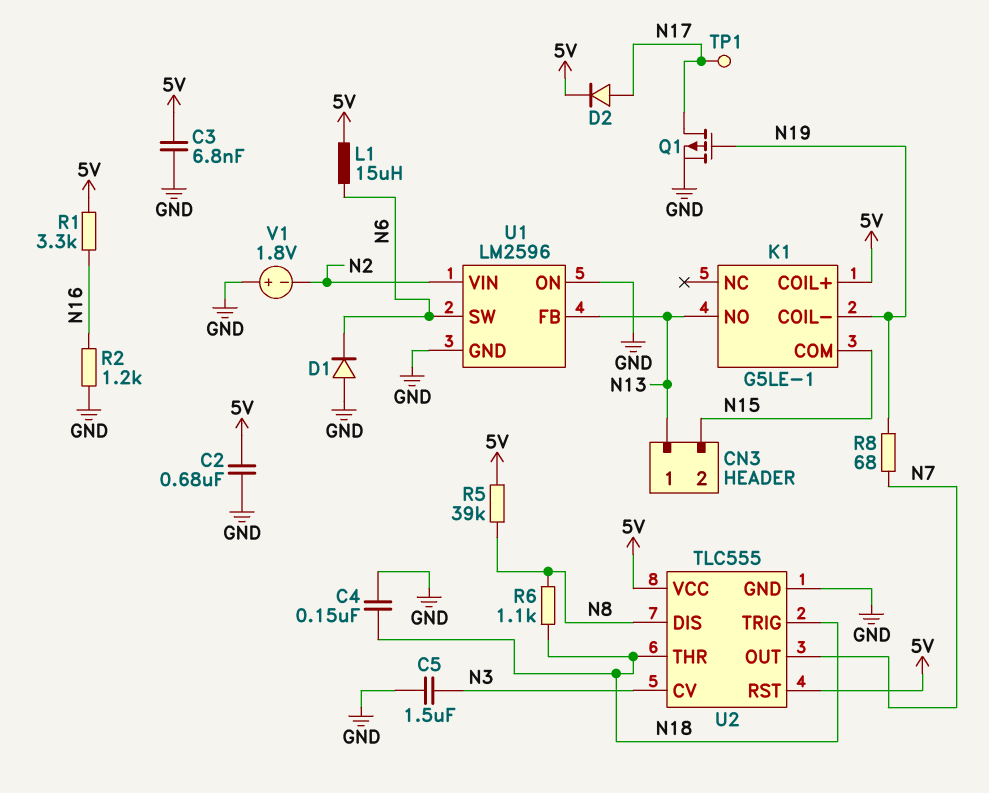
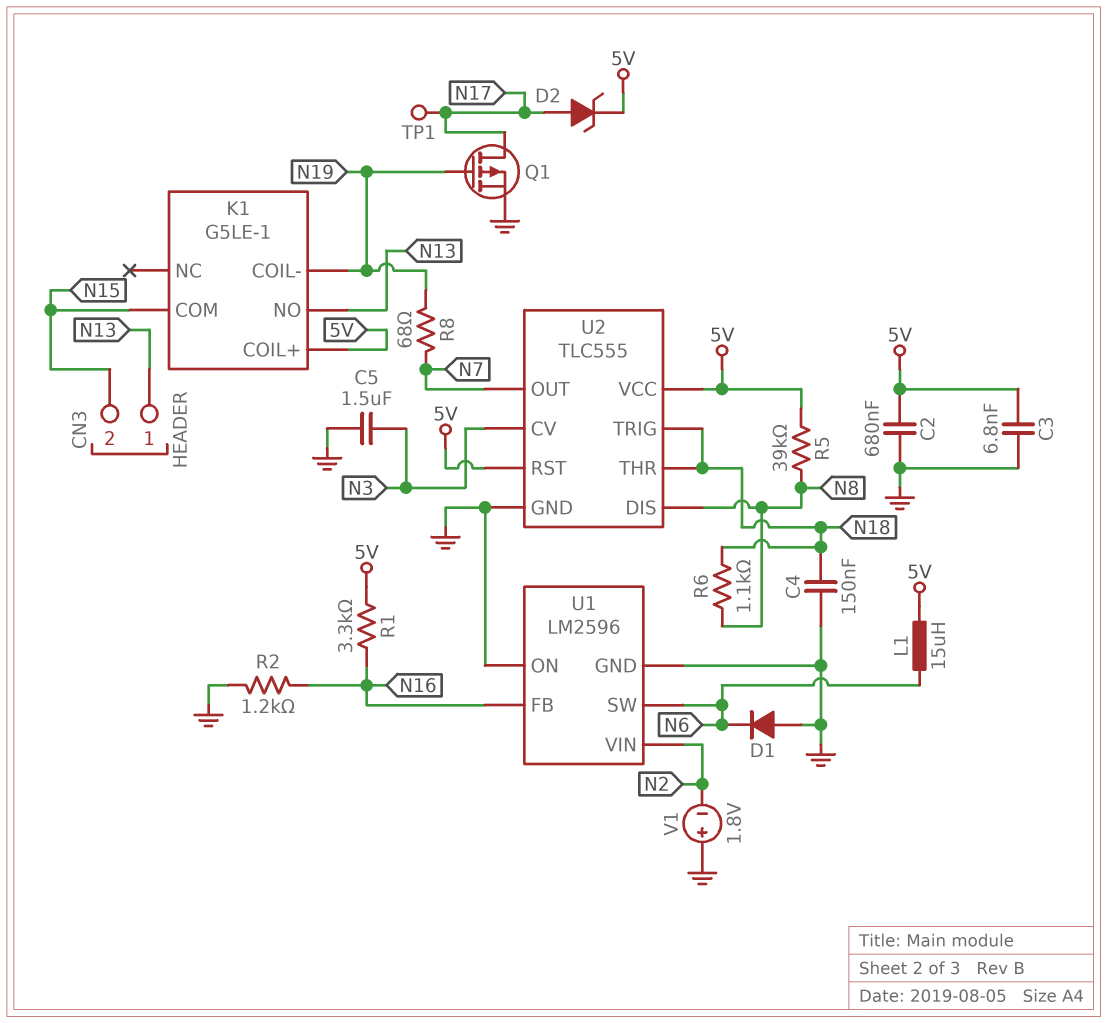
D2: diode (A N17, K 5V) -> zener (A N17, K 5V)
U1 pin FB: N13 -> N16

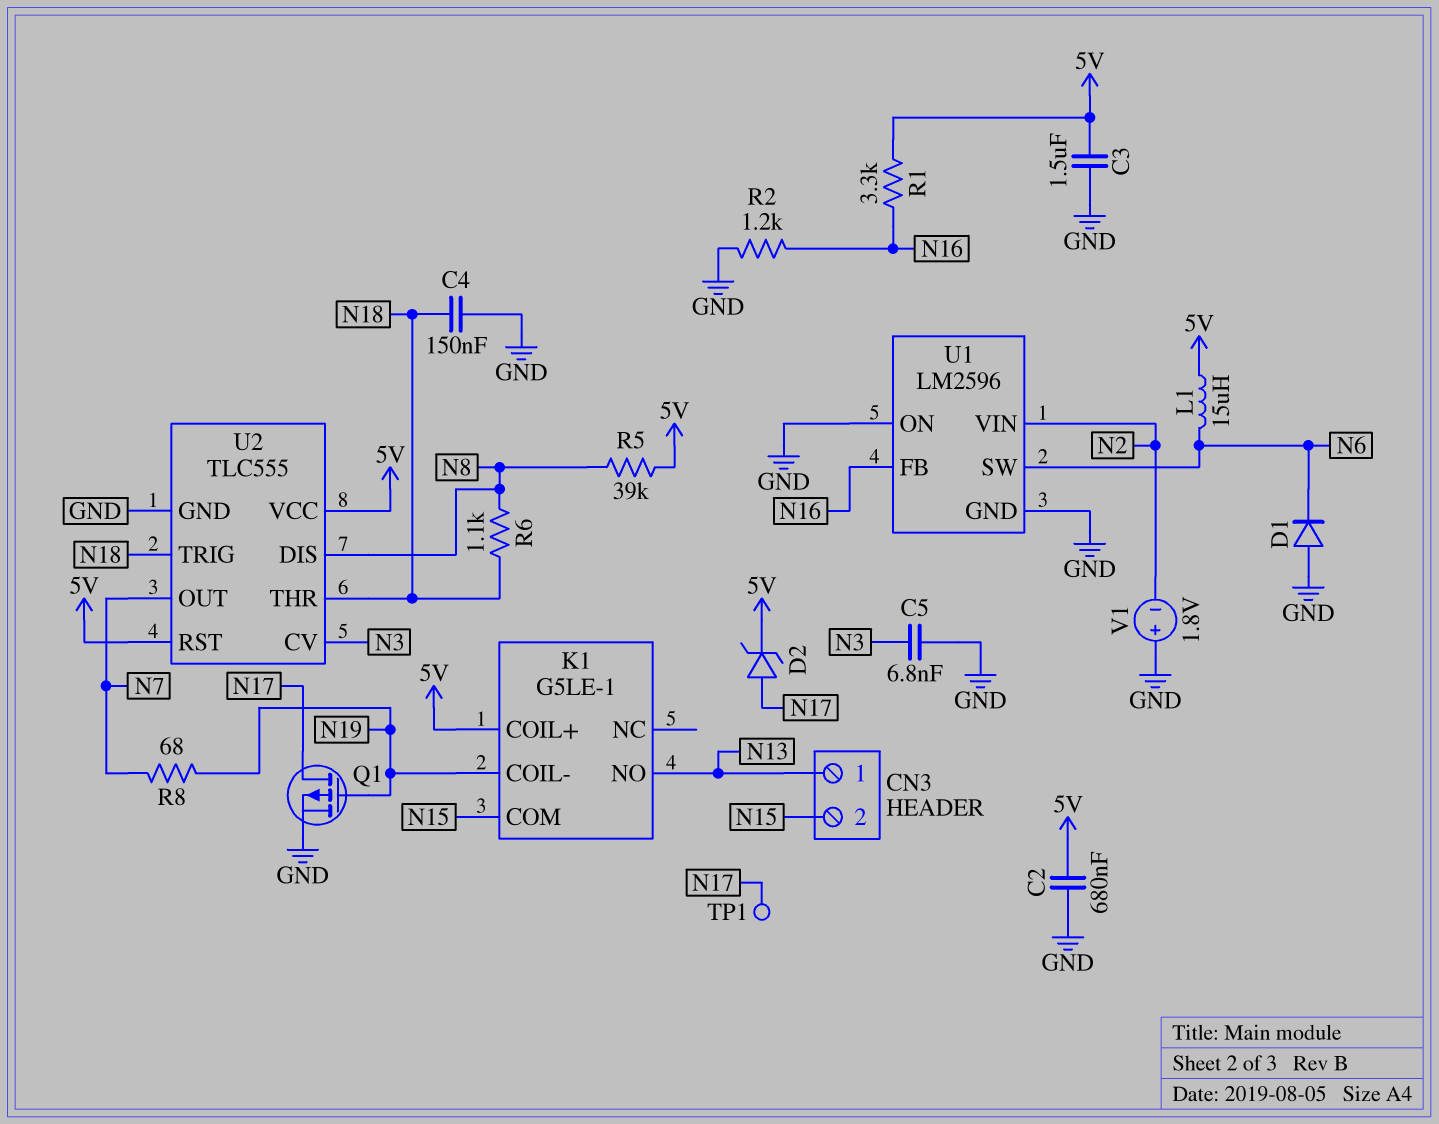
C3: 6.8nF (5V, GND) -> 1.5uF (5V, GND)
C5: 1.5uF (GND, N3) -> 6.8nF (GND, N3)

